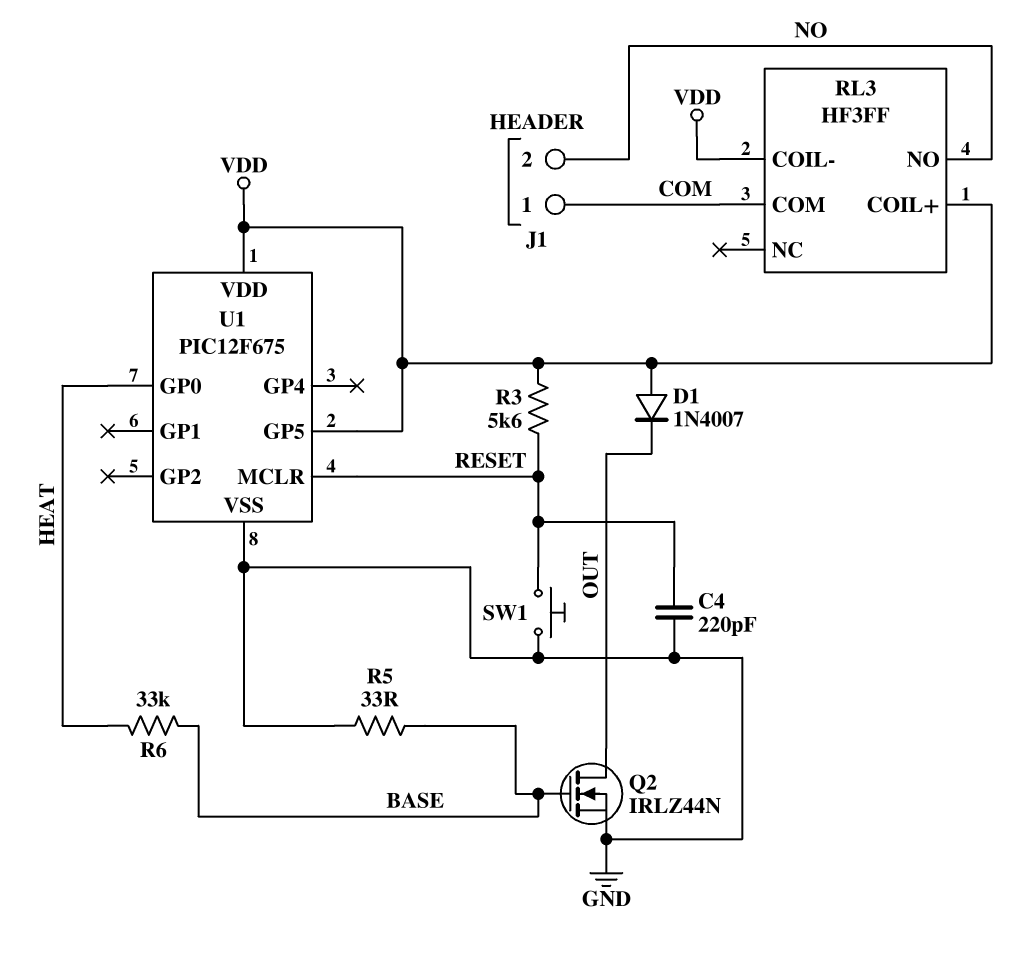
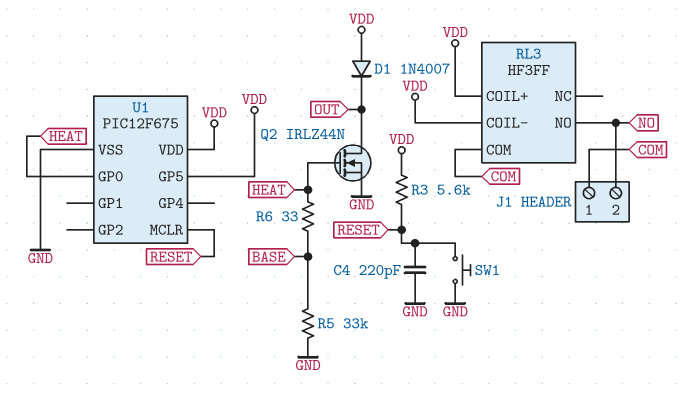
Q2: NMOS IRLZ44N (G BASE, D OUT, S GND) -> NMOS IRLZ44N (G HEAT, D OUT, S GND)
R5: 33 (BASE, GND) -> 33k (BASE, GND)
R6: 33k (BASE, HEAT) -> 33 (BASE, HEAT)

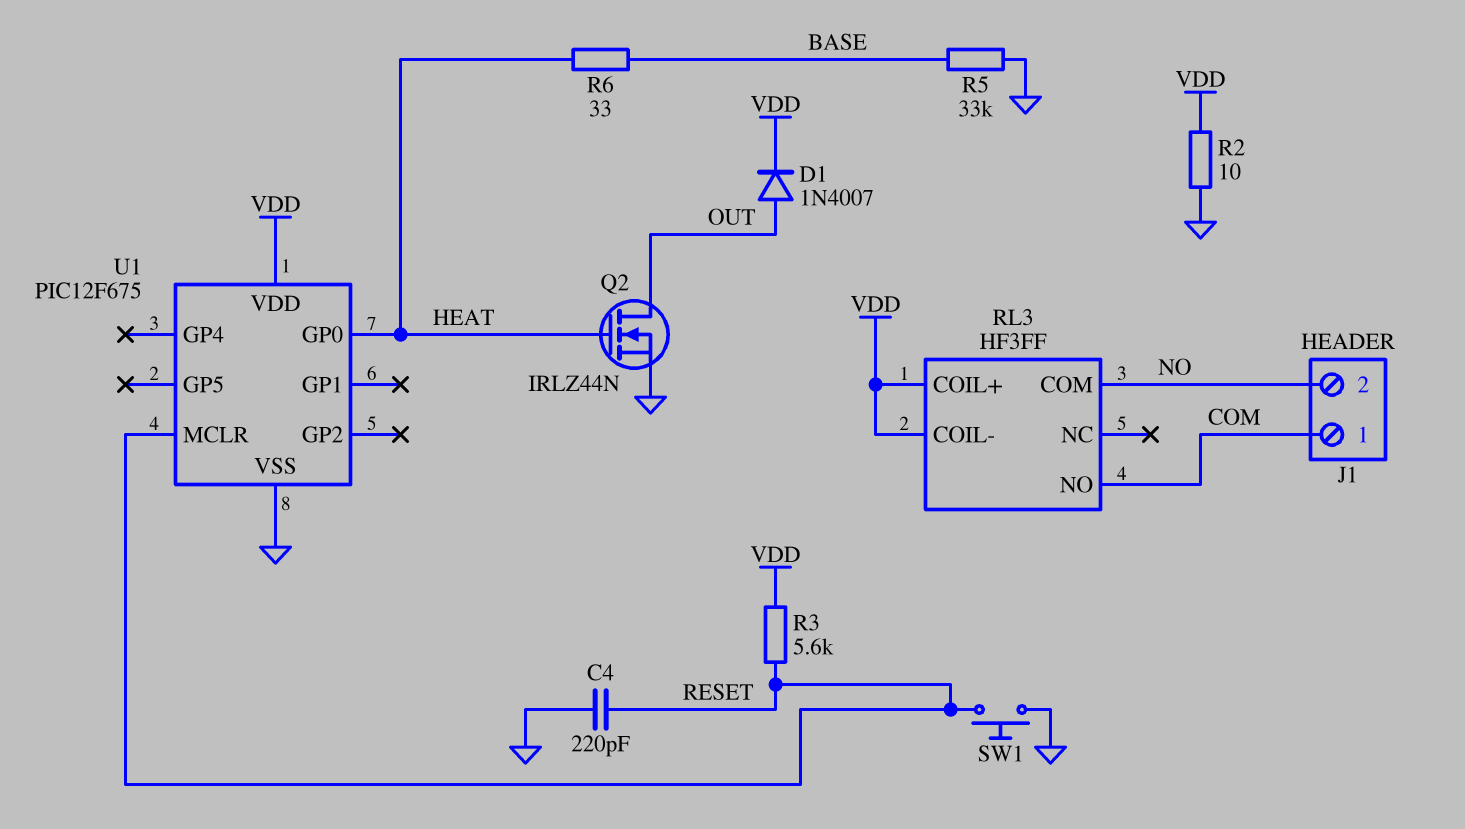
D1: diode 1N4007 (A VDD, K OUT) -> diode 1N4007 (A OUT, K VDD)
R2: none -> 10 (GND, VDD)
RL3 pin COM: COM -> NO
RL3 pin NO: NO -> COM
U1 pin GP5: VDD -> none

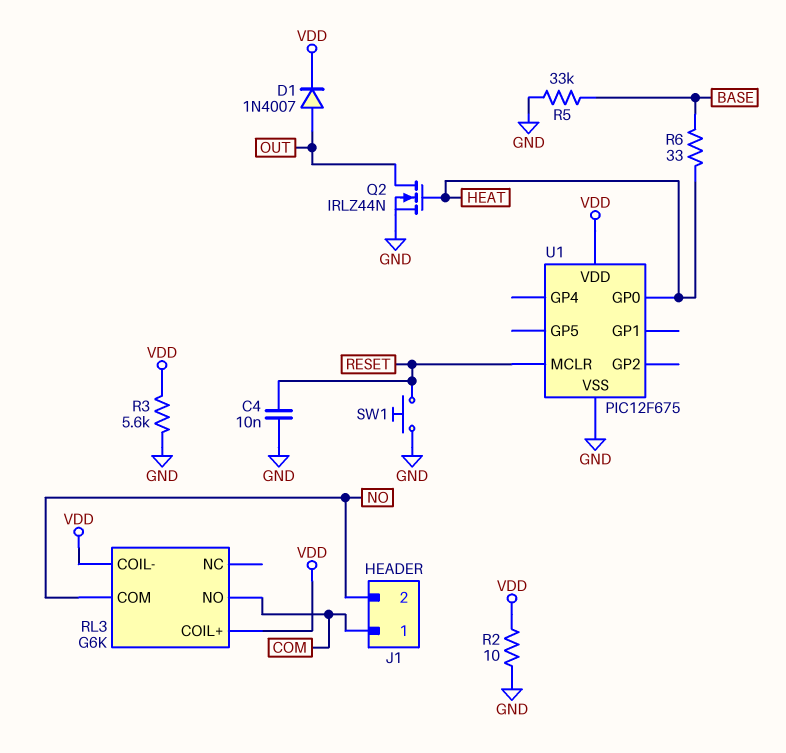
C4: 220pF (GND, RESET) -> 10nF (GND, RESET)
R3: 5.6k (RESET, VDD) -> 5.6k (GND, VDD)
RL3: HF3FF -> G6K

